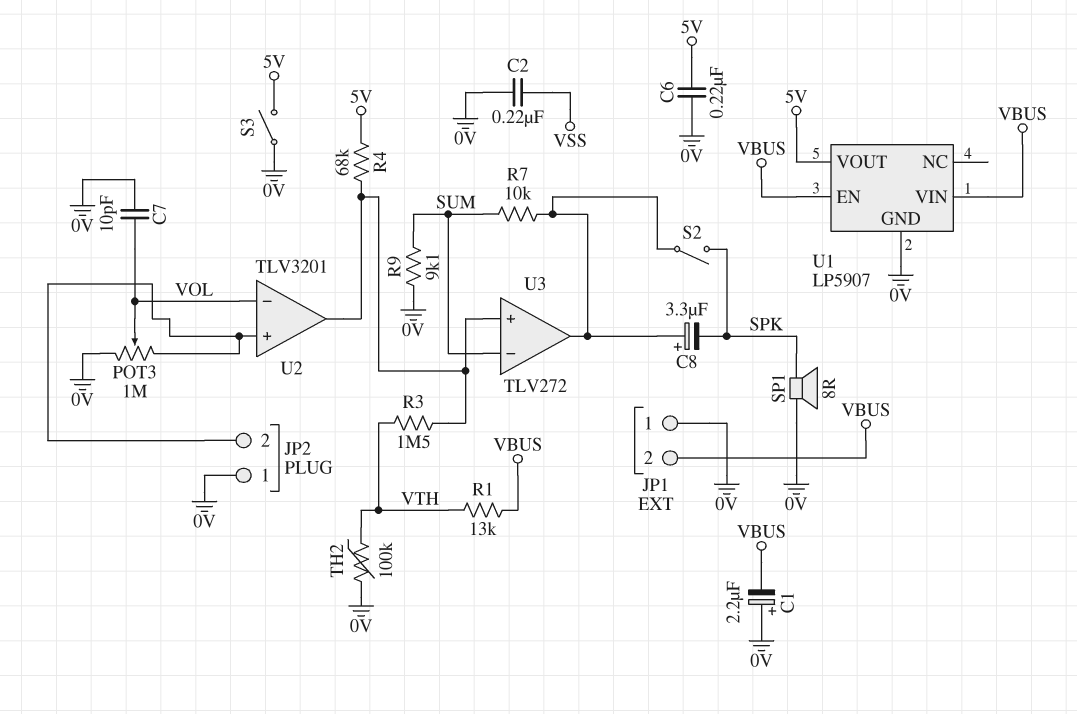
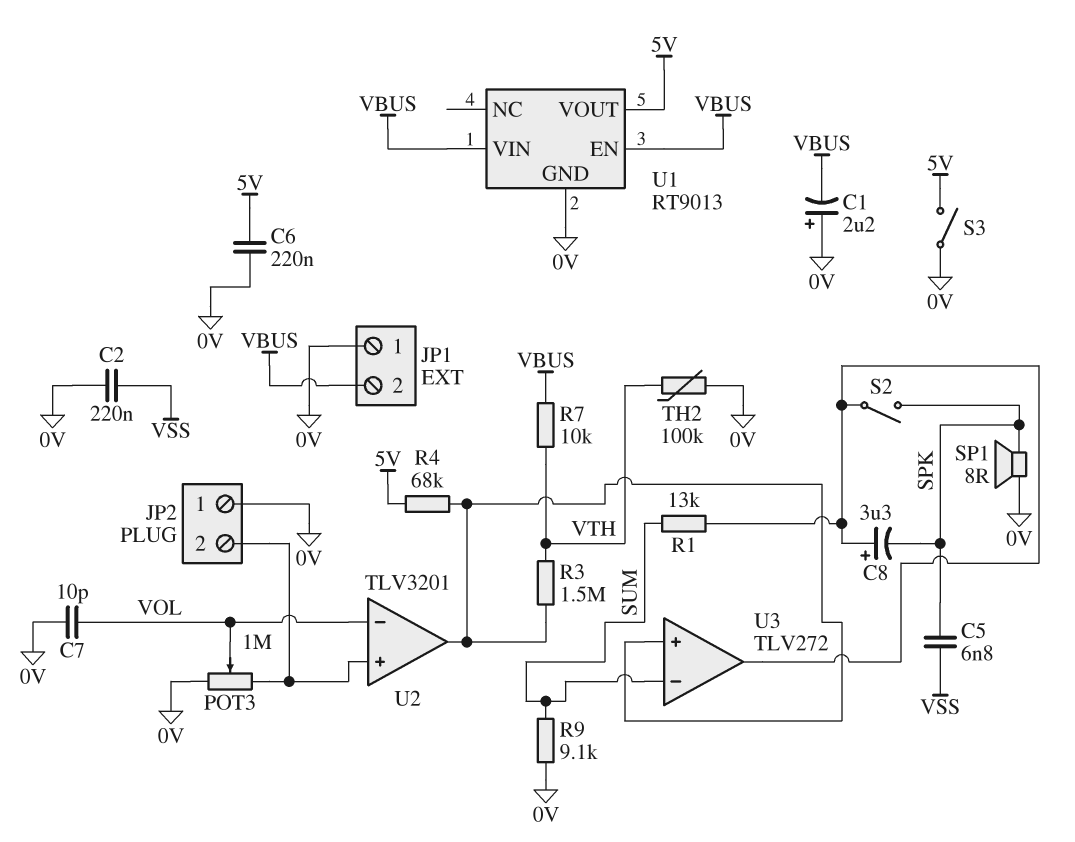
C5: none -> 6.8nF (SPK, VSS)
R1: 13k (VBUS, VTH) -> 13k (SUM, U3/out)
R7: 10k (SUM, U3/out) -> 10k (VBUS, VTH)
U1: LP5907 -> RT9013

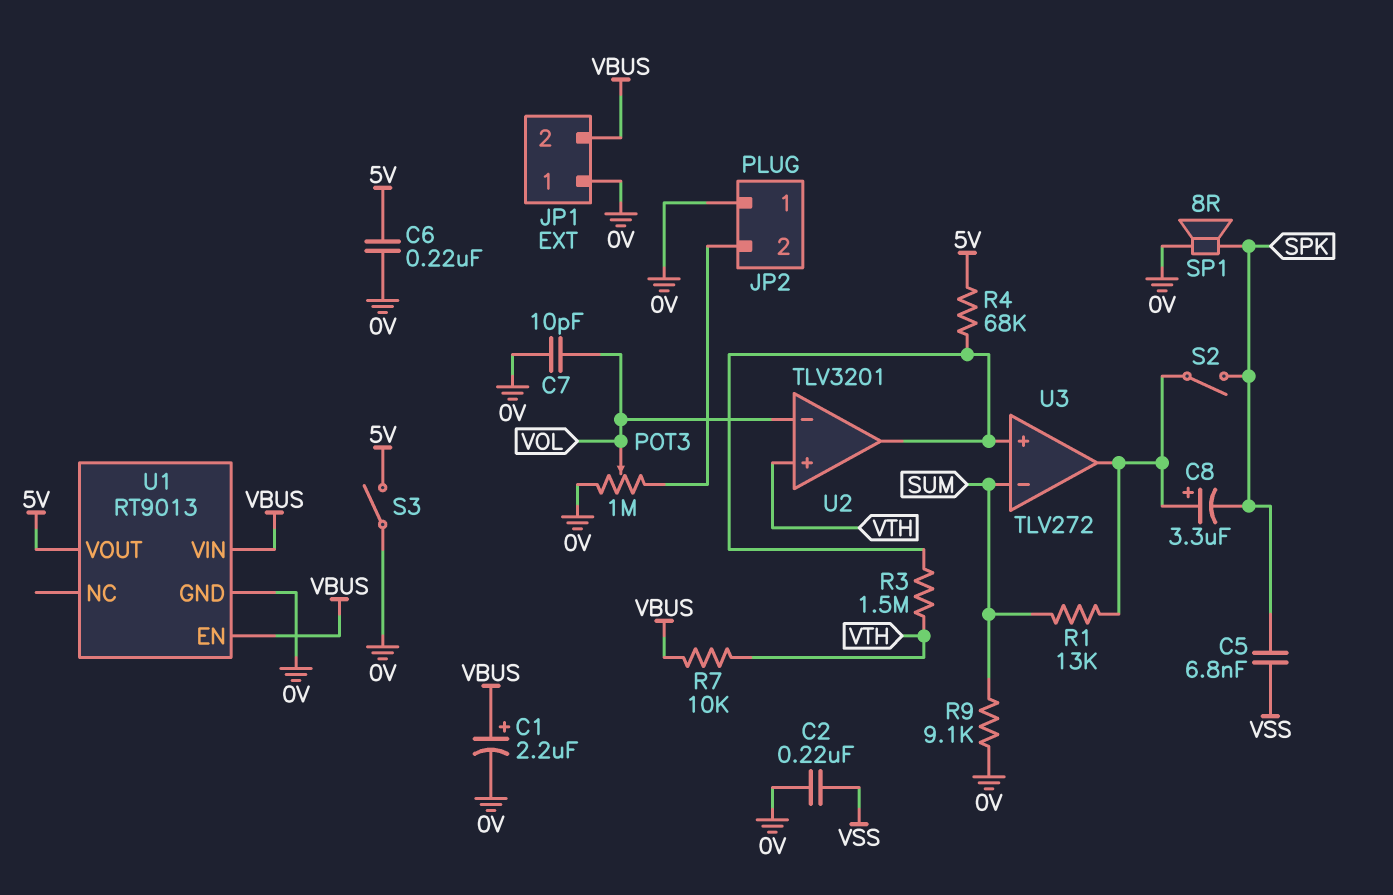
C1: 2.2uF (plus 0V, minus VBUS) -> 2.2uF (plus VBUS, minus 0V)
TH2: 100k (0V, VTH) -> none
U2 pin in+: JP2/2 -> VTH

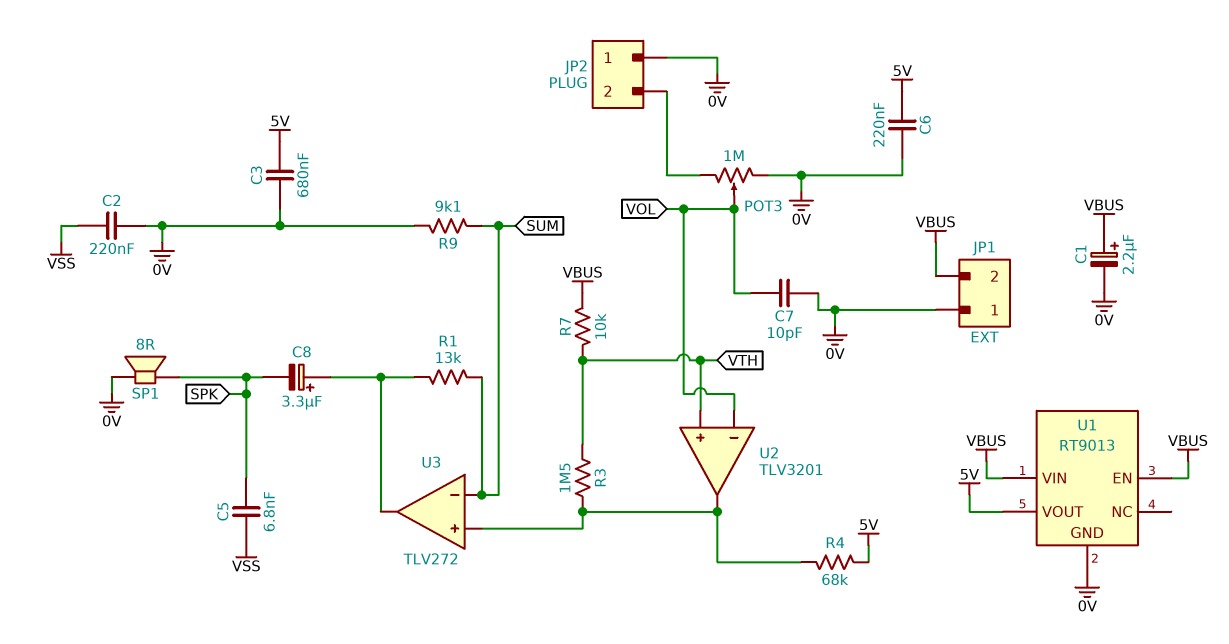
C3: none -> 680nF (0V, 5V)
S2: switch (SPK, U3/out) -> none
S3: switch (0V, 5V) -> none

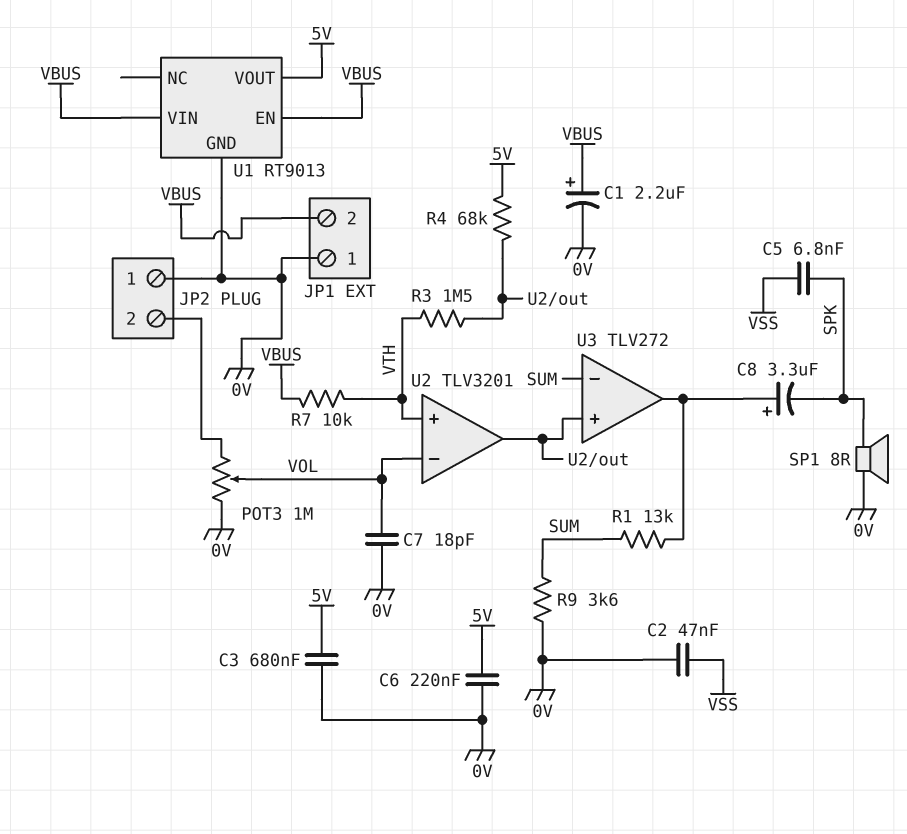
C2: 220nF (0V, VSS) -> 47nF (0V, VSS)
C7: 10pF (0V, VOL) -> 18pF (0V, VOL)
R9: 9.1k (0V, SUM) -> 3.6k (0V, SUM)

